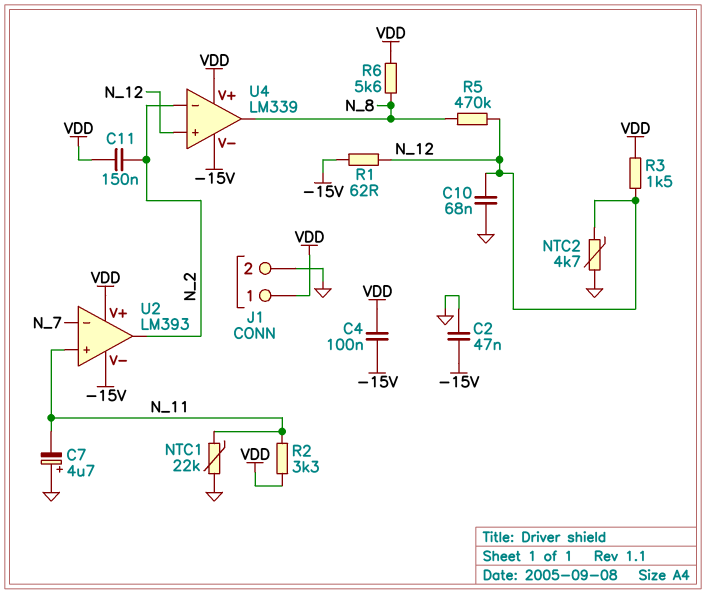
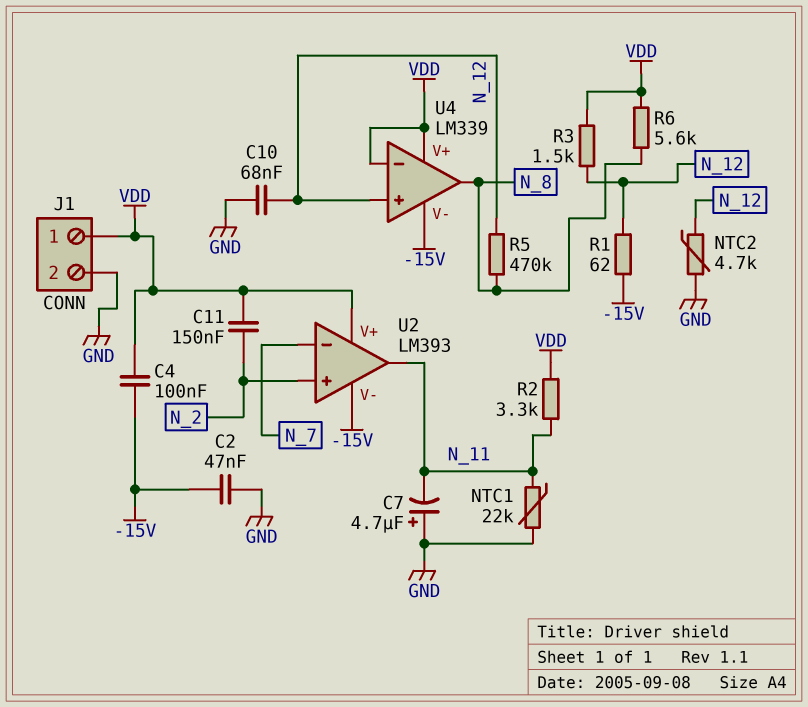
U2 pin in+: N_11 -> N_2
U2 pin out: N_2 -> N_11
U4 pin in-: N_2 -> VDD

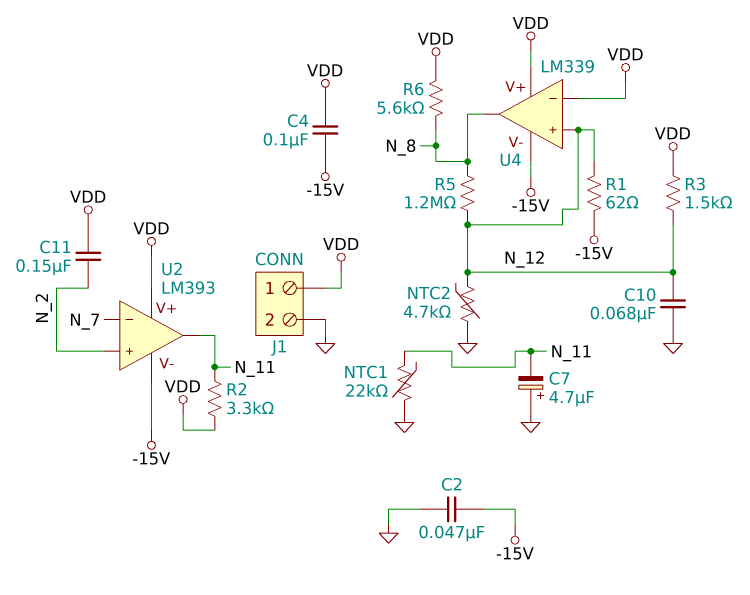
R5: 470k (N_8, N_12) -> 1.2M (N_8, N_12)

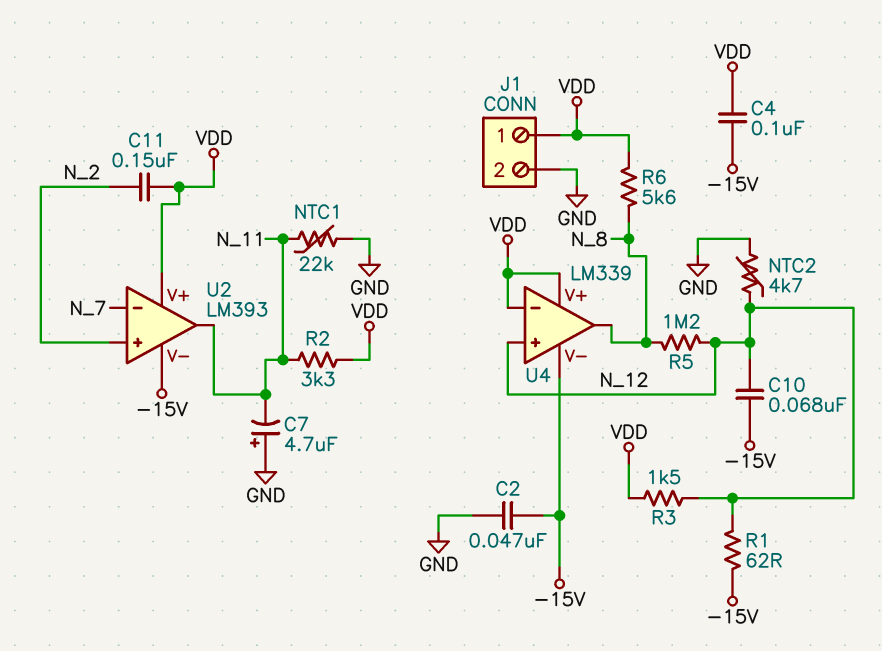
C10: 68nF (GND, N_12) -> 68nF (-15V, N_12)

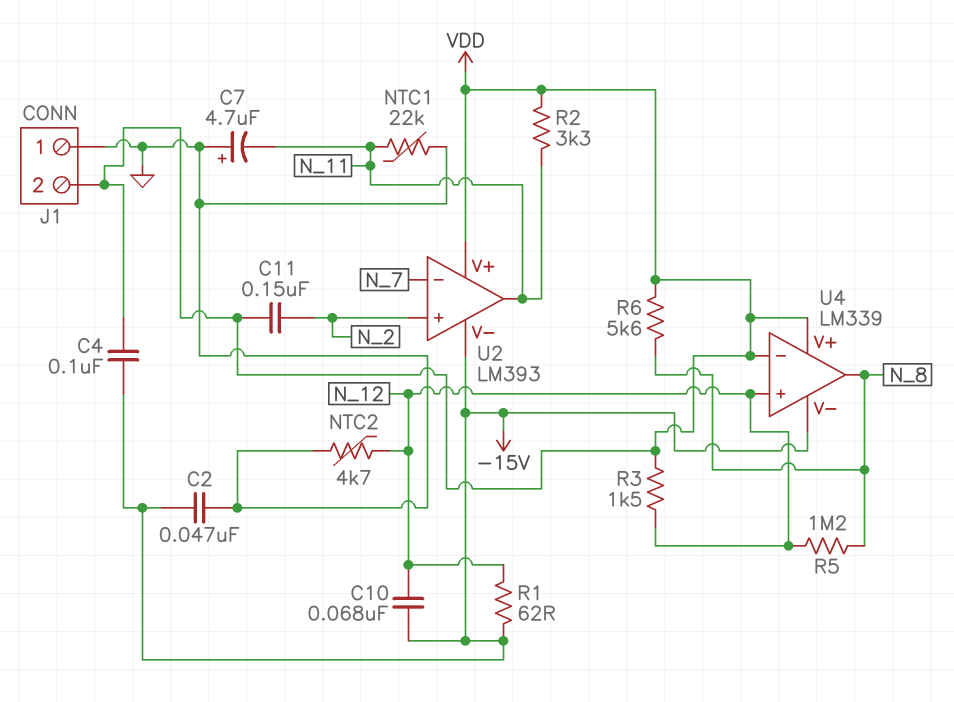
J1 pin 1: VDD -> GND
J1 pin 2: GND -> VDD

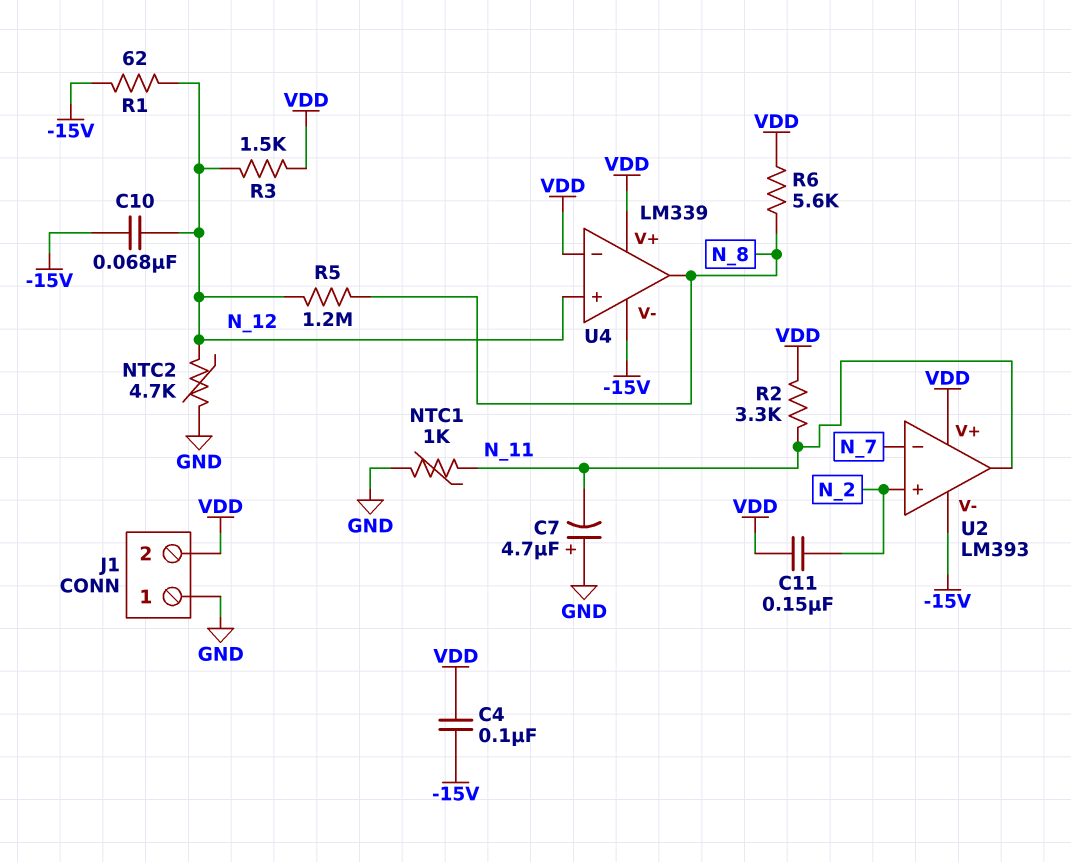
C2: 47nF (-15V, GND) -> none
NTC1: 22k (GND, N_11) -> 1k (GND, N_11)

